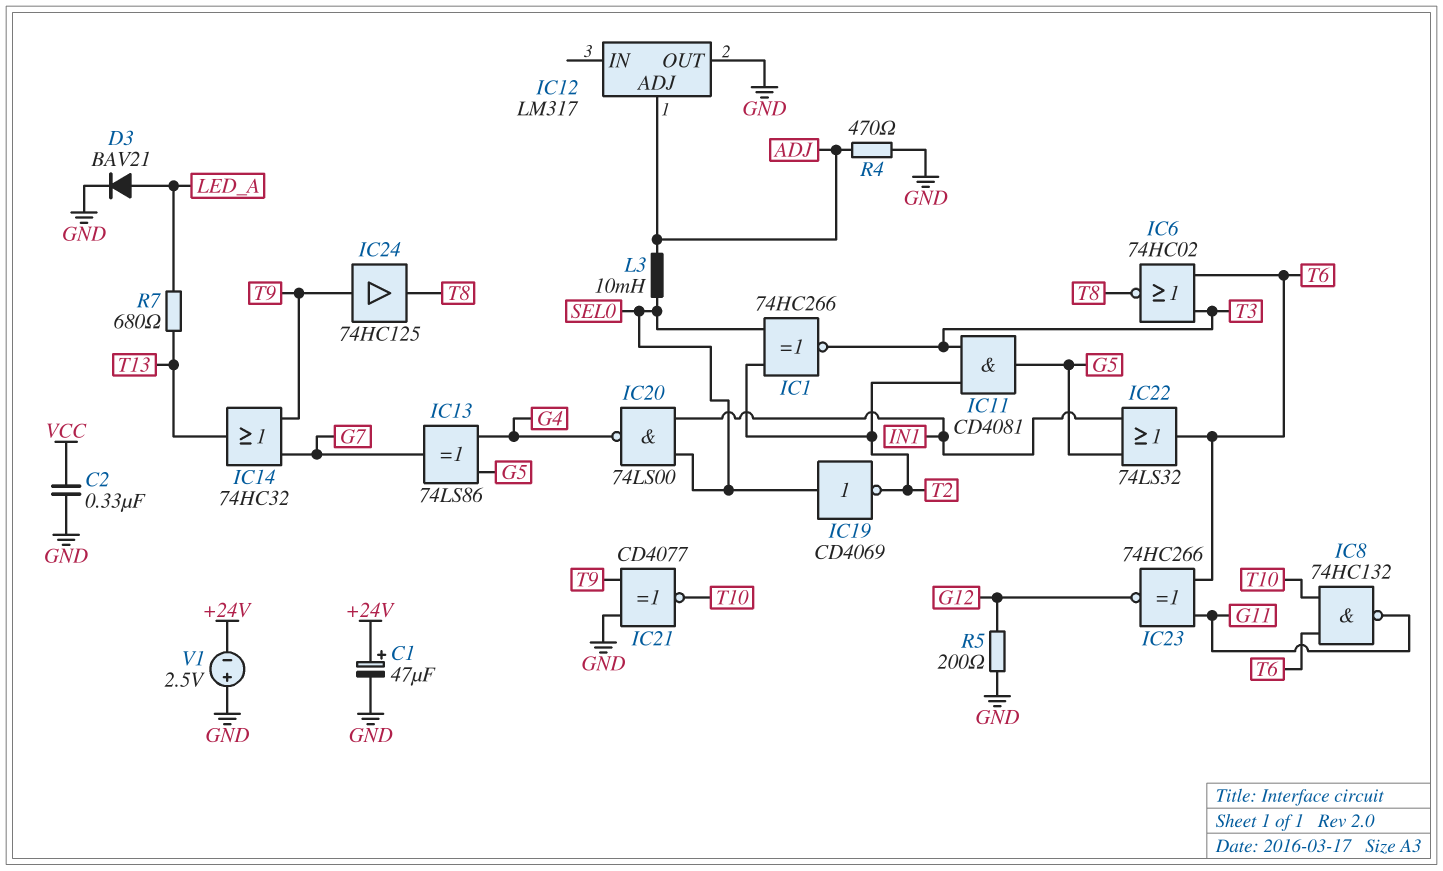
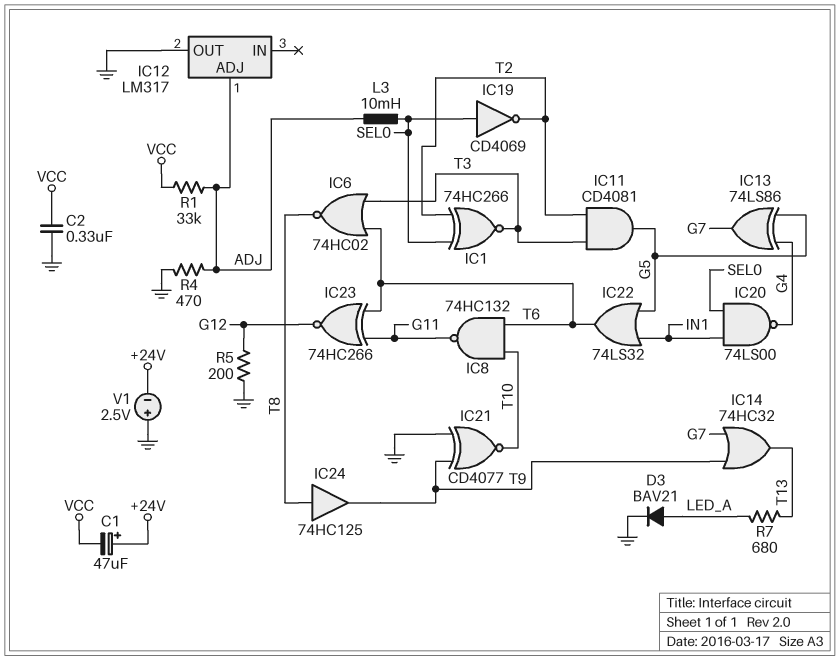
C1: 47uF (plus +24V, minus GND) -> 47uF (plus +24V, minus VCC)
IC24: buffer 74HC125 (in T9, out T8) -> buffer 74HC125 (in T8, out T9)
R1: none -> 33k (ADJ, VCC)

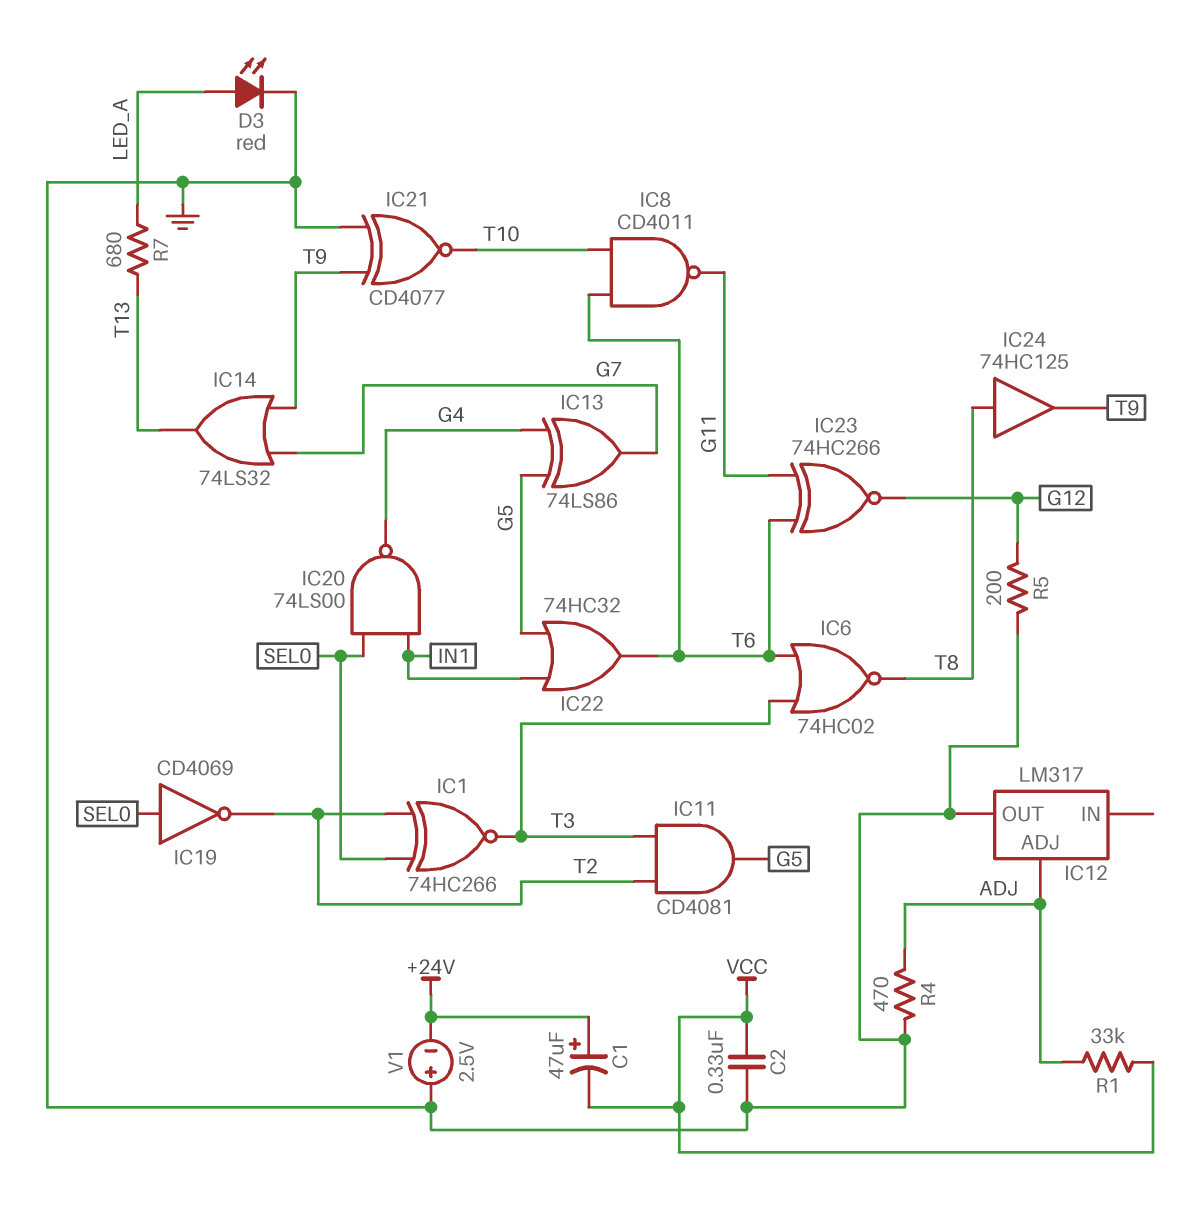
D3: diode BAV21 (A LED_A, K GND) -> LED red (A LED_A, K GND)
IC8: NAND 74HC132 (in T6, in T10, out G11) -> NAND CD4011 (in T6, in T10, out G11)
IC14: OR 74HC32 (in G7, in T9, out T13) -> OR 74LS32 (in G7, in T9, out T13)
IC22: OR 74LS32 (in G5, in IN1, out T6) -> OR 74HC32 (in G5, in IN1, out T6)
L3: 10mH (ADJ, SEL0) -> none

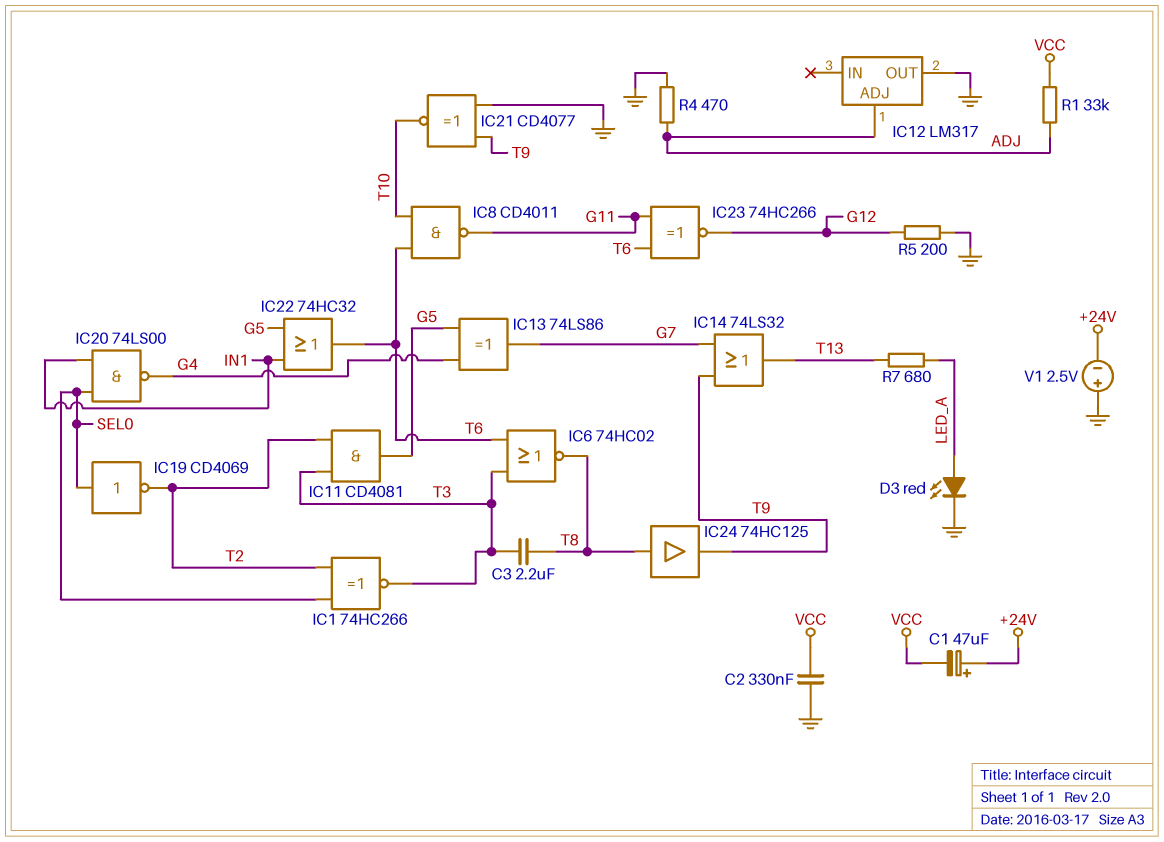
C3: none -> 2.2uF (T3, T8)

